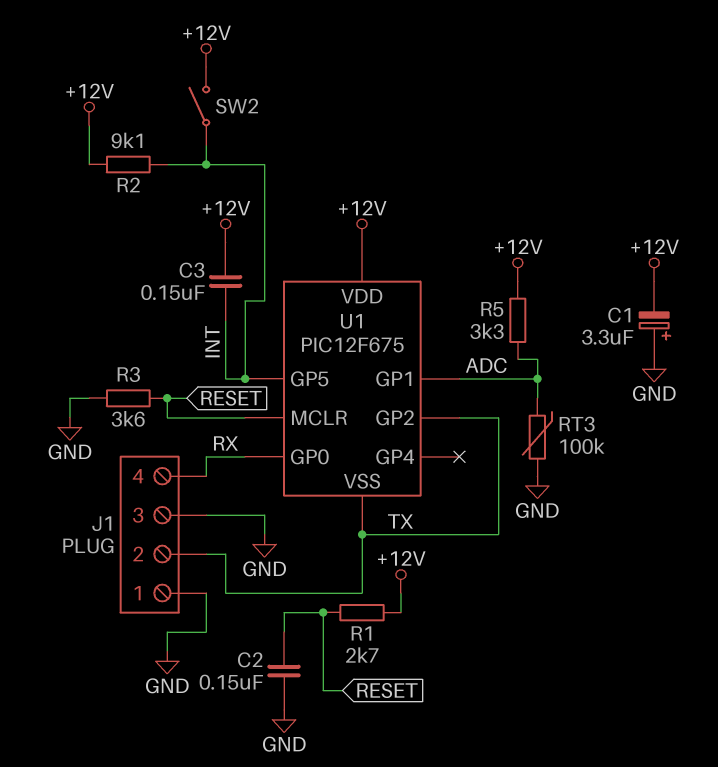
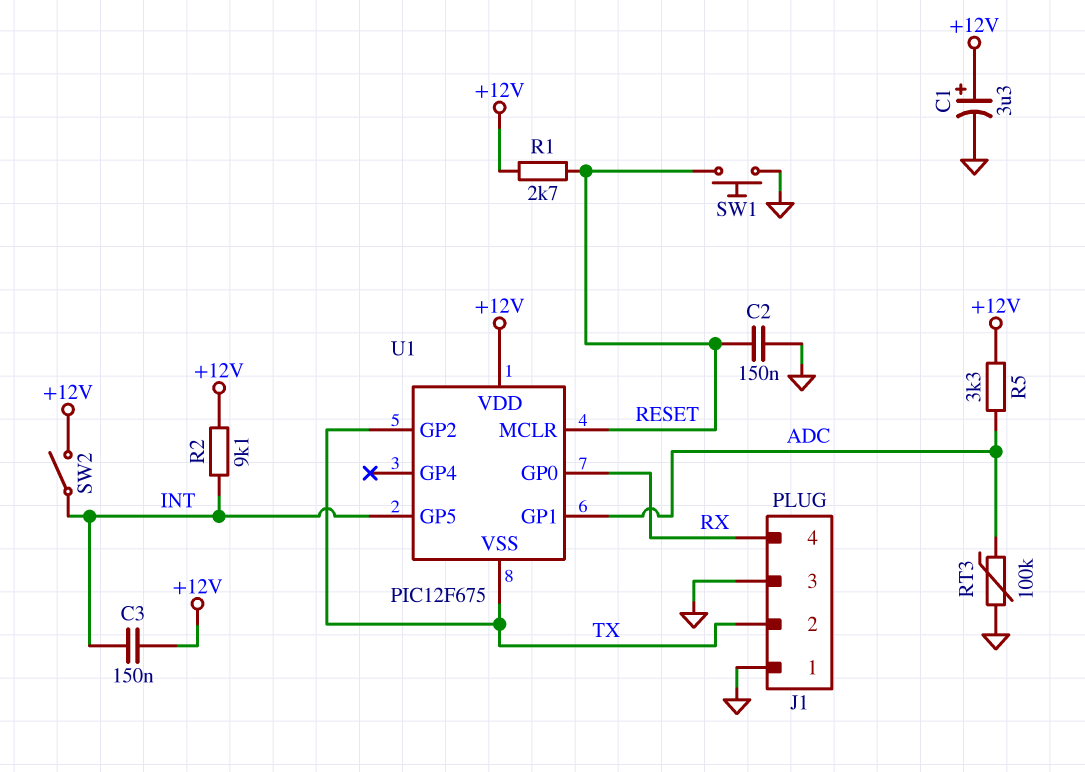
C1: 3.3uF (plus GND, minus +12V) -> 3.3uF (plus +12V, minus GND)
R3: 3.6k (GND, RESET) -> none
SW1: none -> button (GND, RESET)

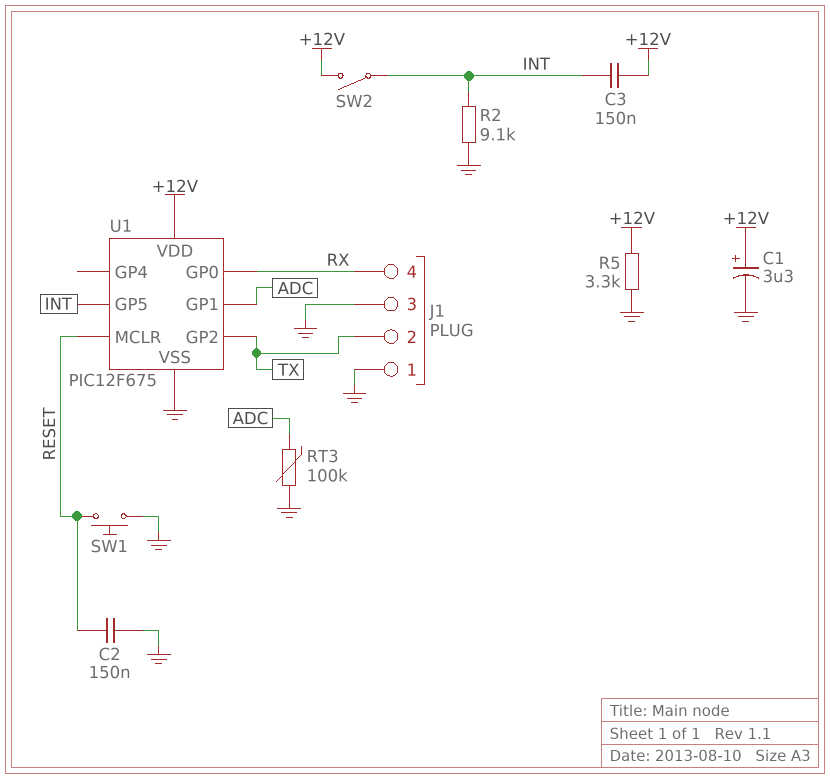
R1: 2.7k (+12V, RESET) -> none
R2: 9.1k (+12V, INT) -> 9.1k (GND, INT)
R5: 3.3k (+12V, ADC) -> 3.3k (+12V, GND)
U1 pin VSS: TX -> GND

